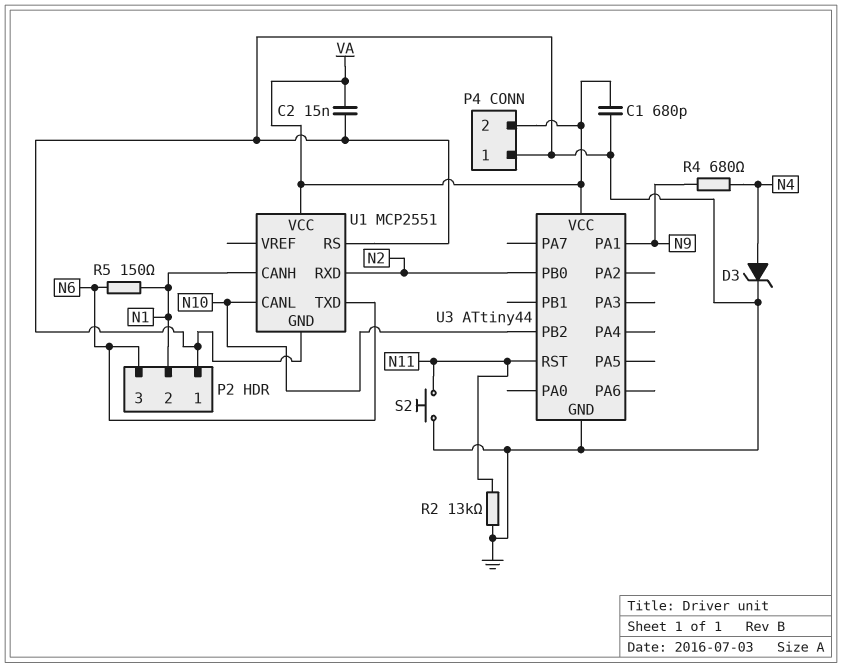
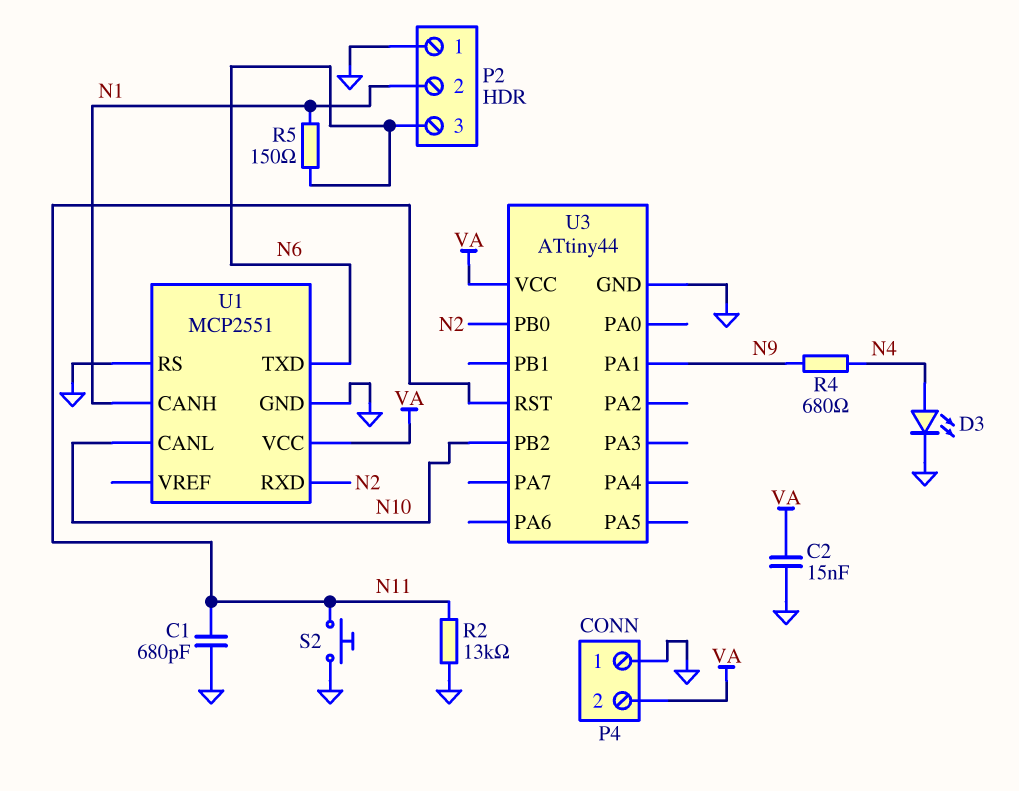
C1: 680pF (GND, VA) -> 680pF (GND, N11)
D3: zener (A N4, K GND) -> LED (A N4, K GND)

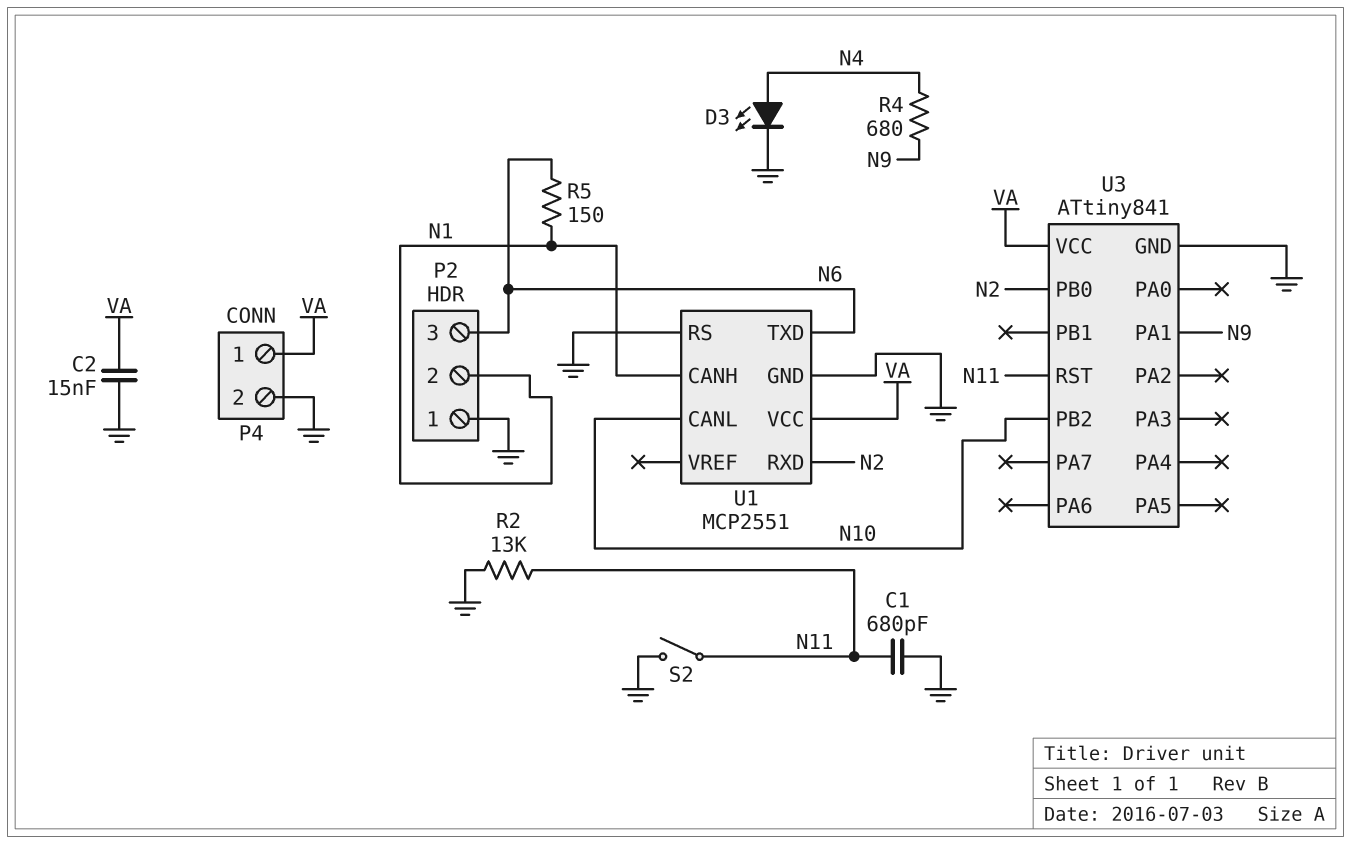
P4 pin 1: GND -> VA
P4 pin 2: VA -> GND
S2: button (GND, N11) -> switch (GND, N11)
U3: ATtiny44 -> ATtiny841

